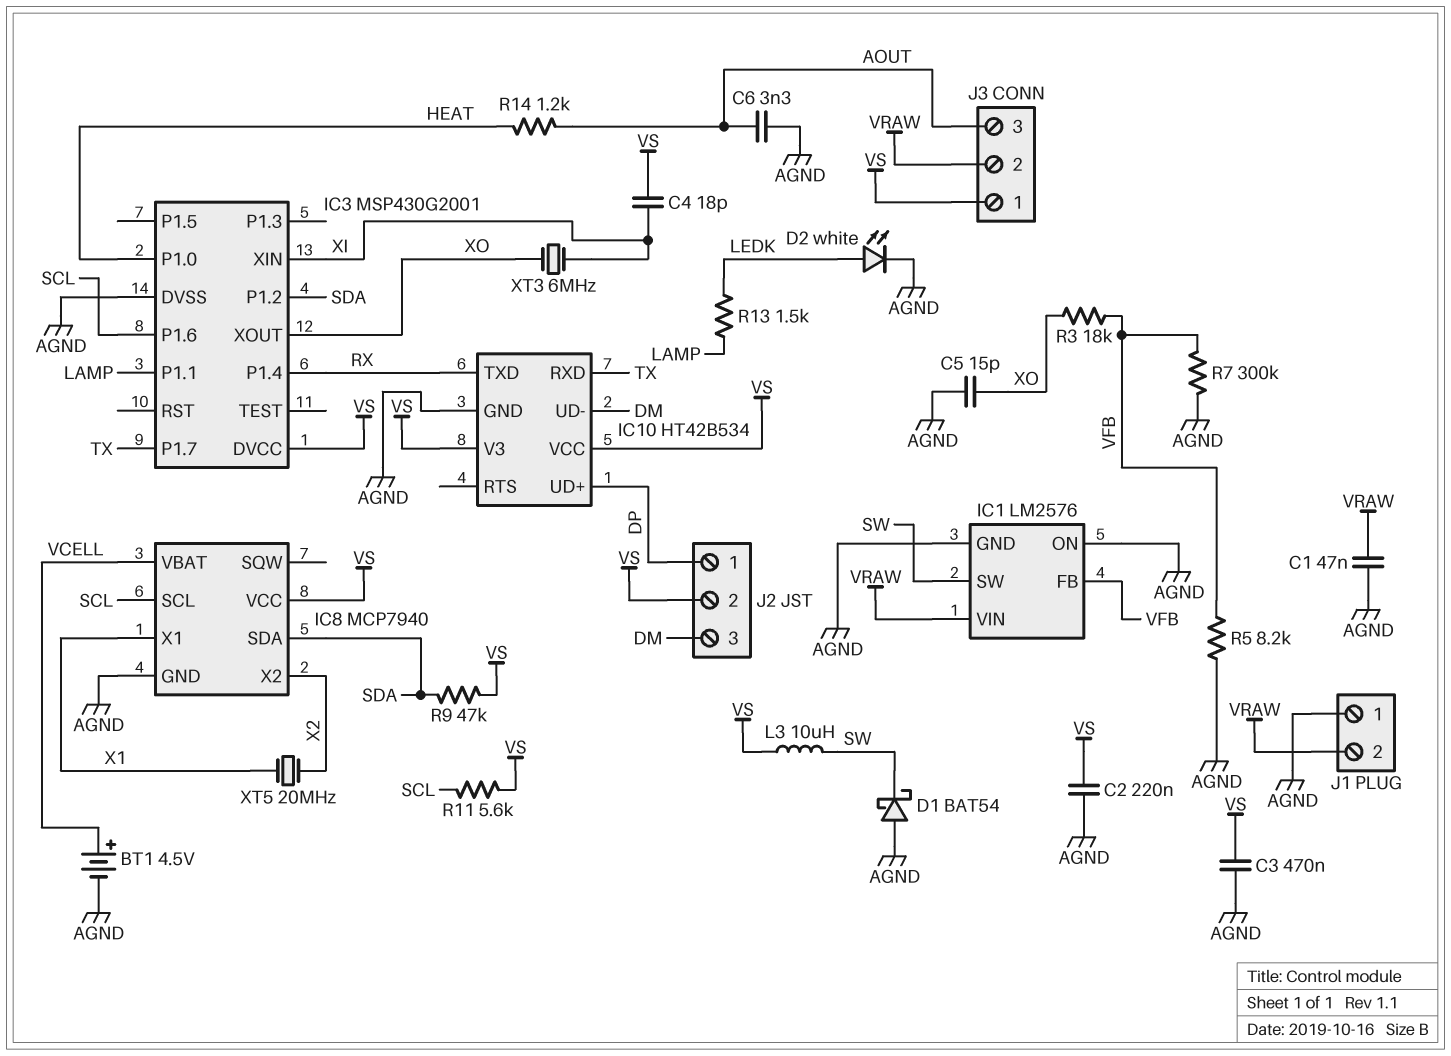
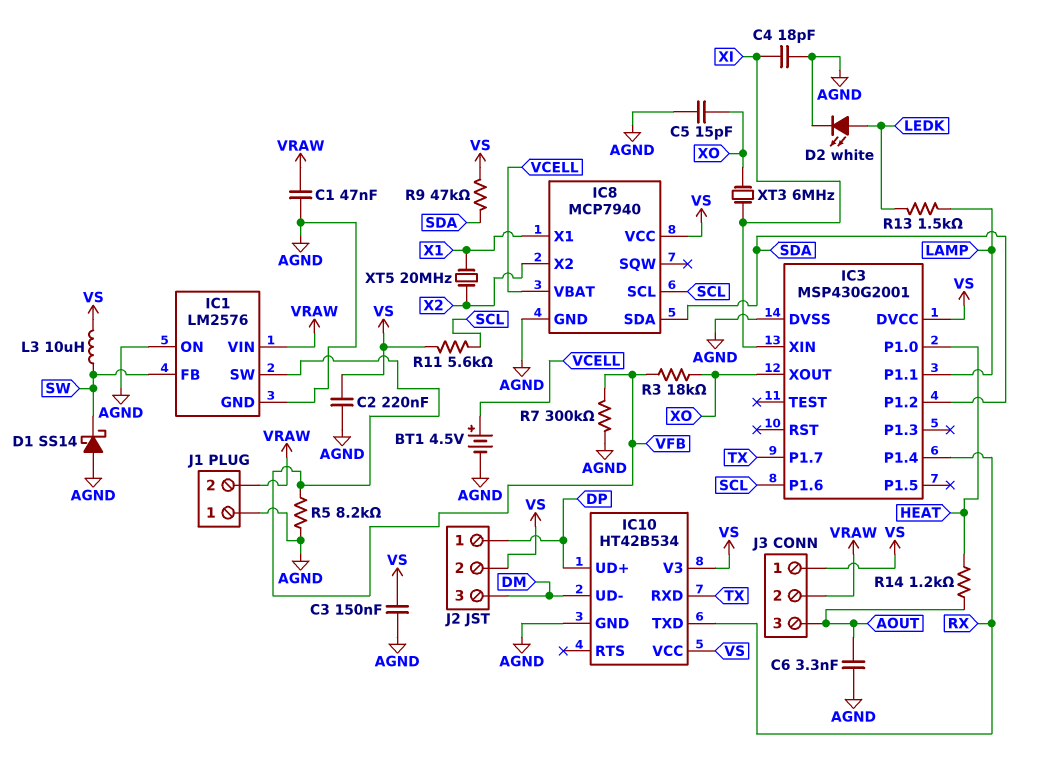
C3: 470nF (AGND, VS) -> 150nF (AGND, VS)
C4: 18pF (VS, XI) -> 18pF (AGND, XI)
D1: schottky BAT54 (A AGND, K SW) -> schottky SS14 (A AGND, K SW)
IC1 pin FB: VFB -> SW
IC1 pin SW: SW -> VFB

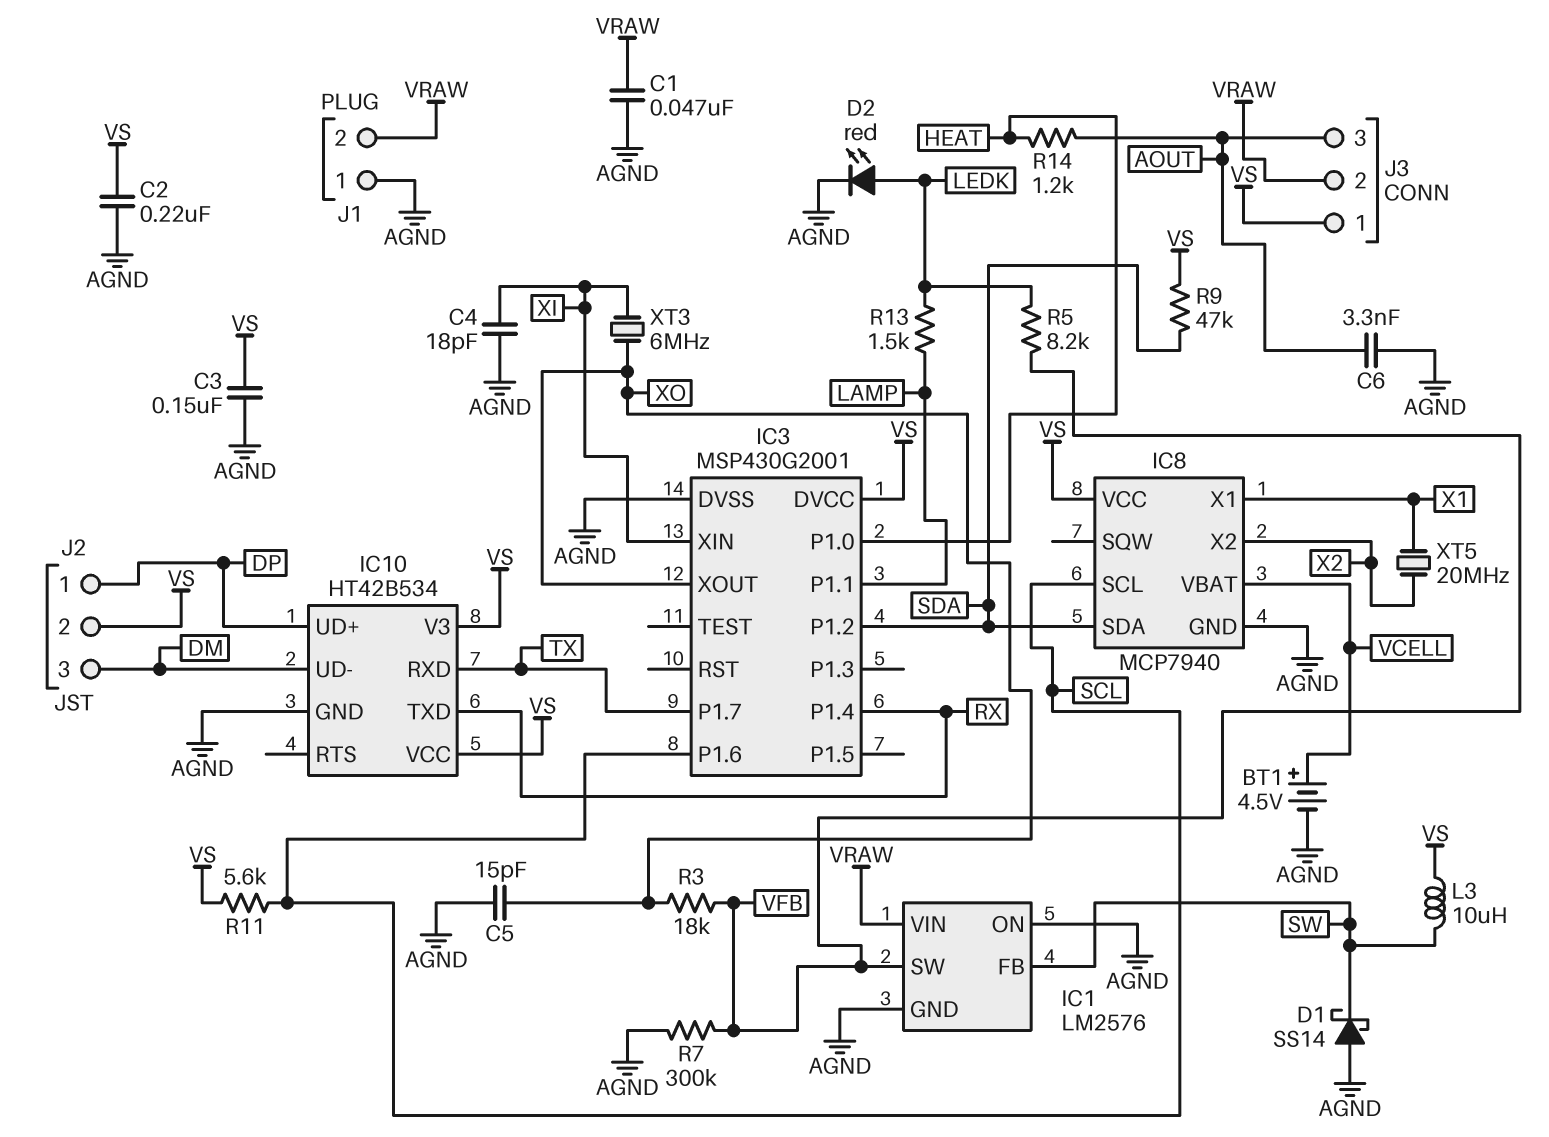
D2: LED white (A LEDK, K AGND) -> LED red (A LEDK, K AGND)
R5: 8.2k (AGND, VFB) -> 8.2k (LEDK, VFB)

